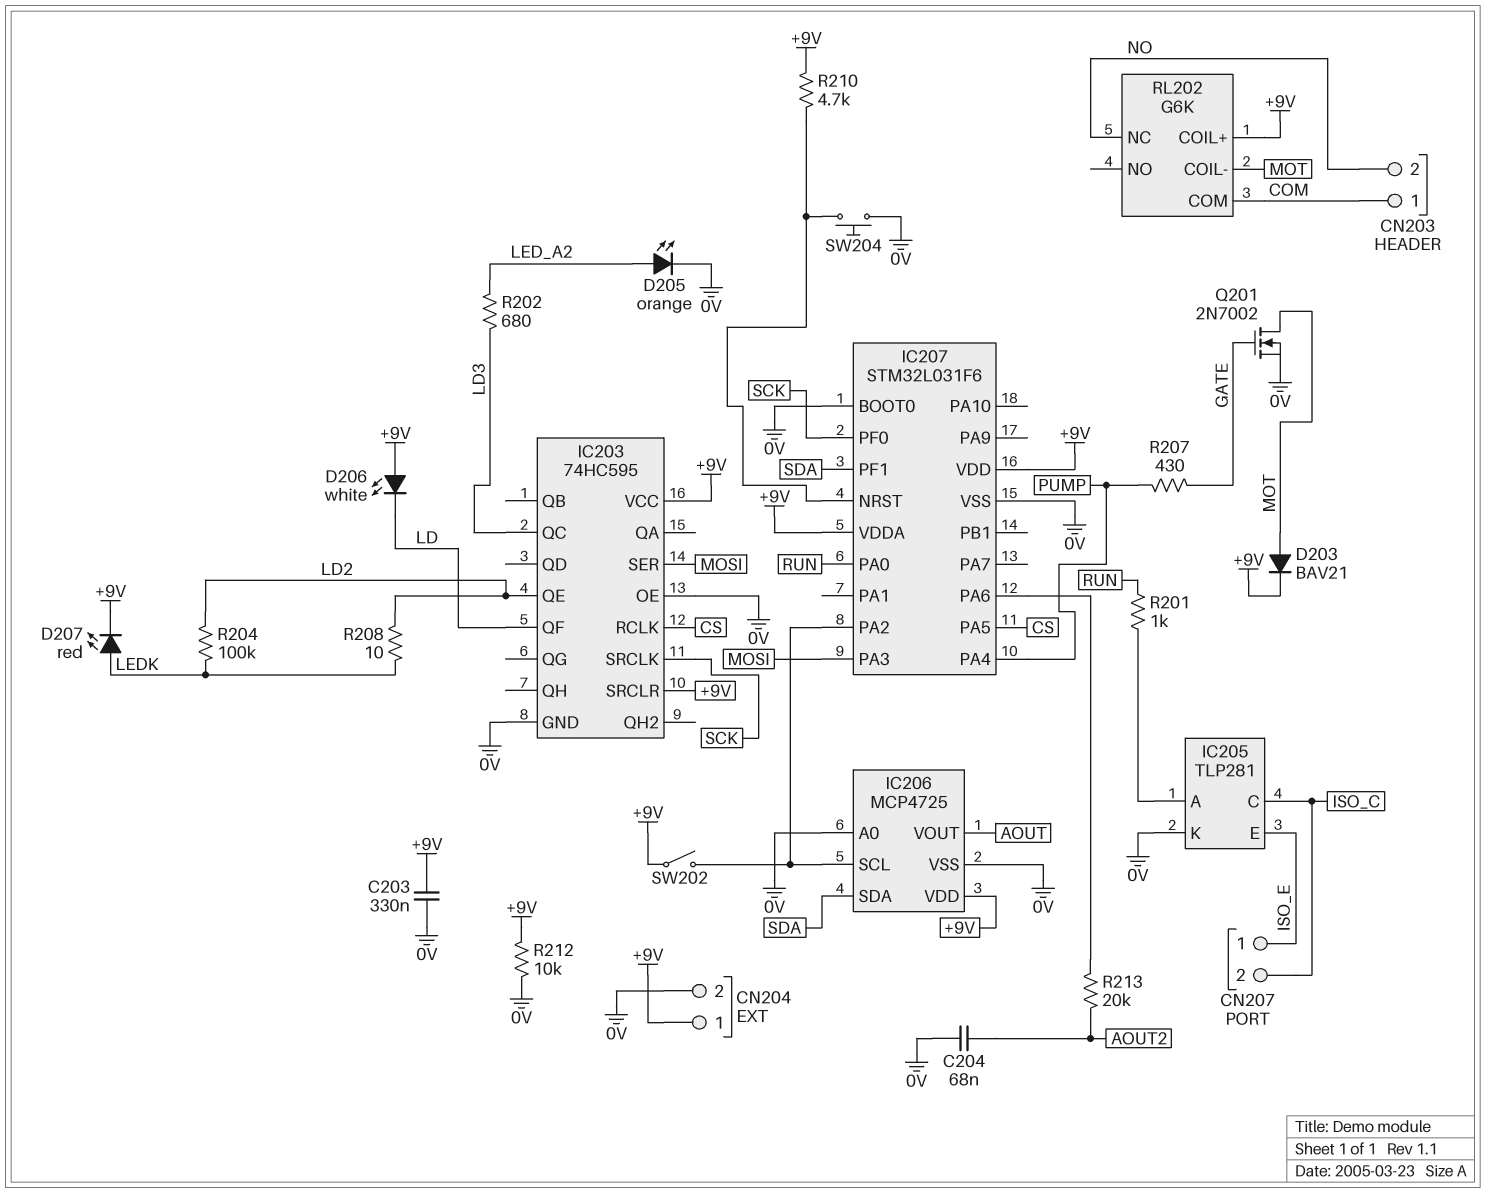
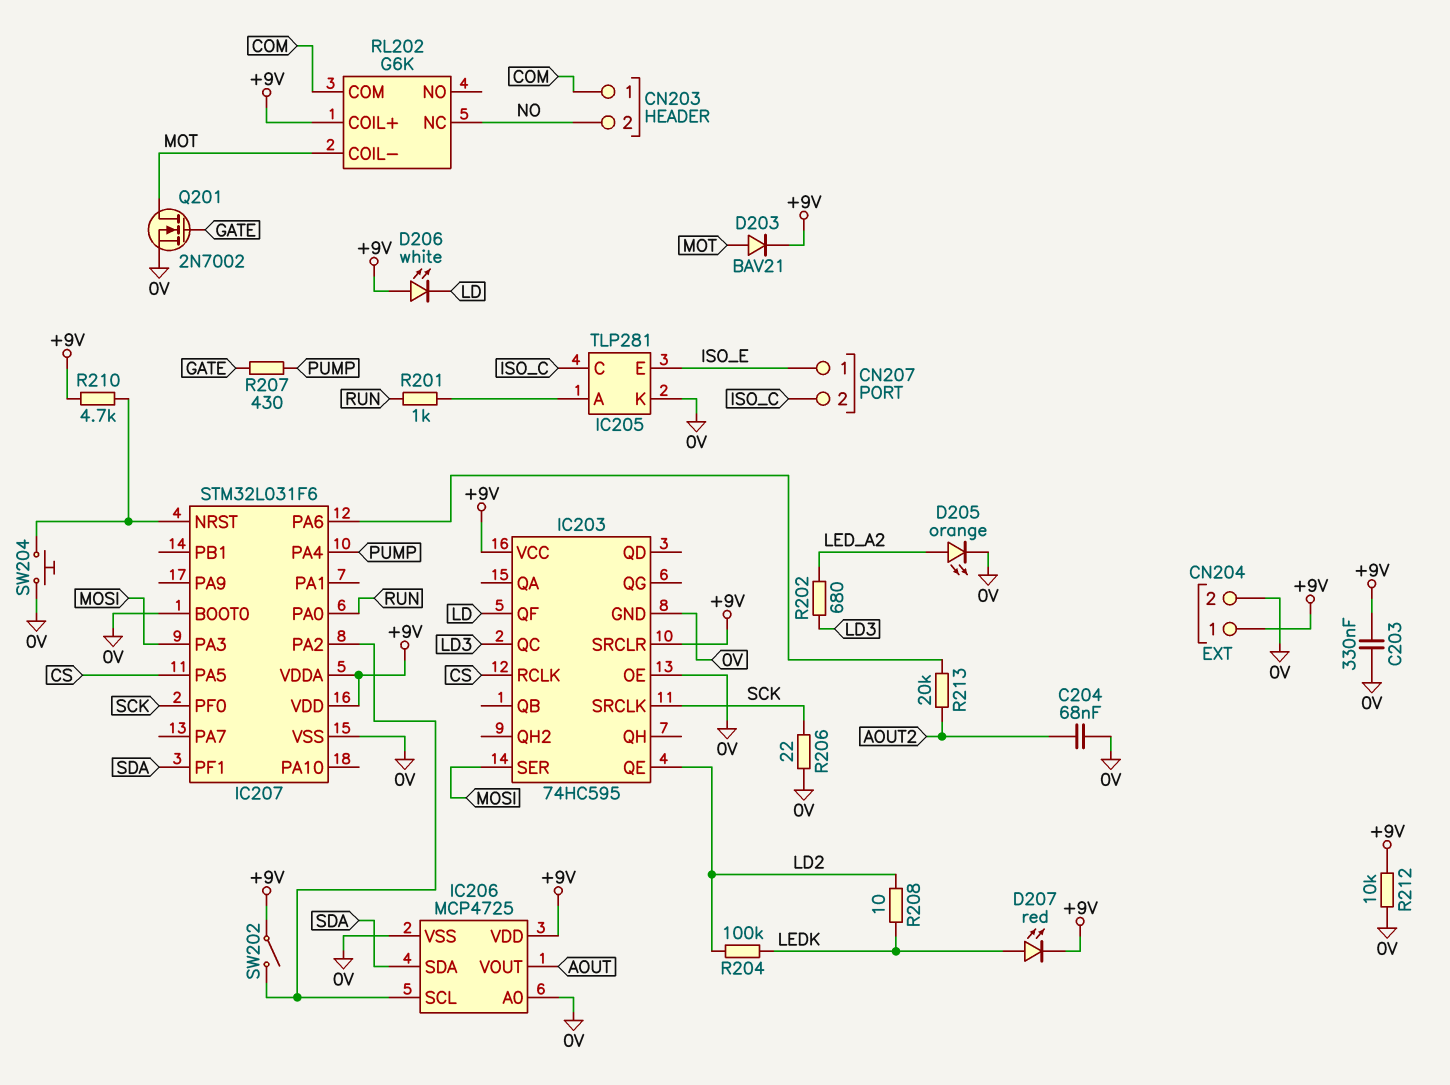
R206: none -> 22 (0V, SCK)

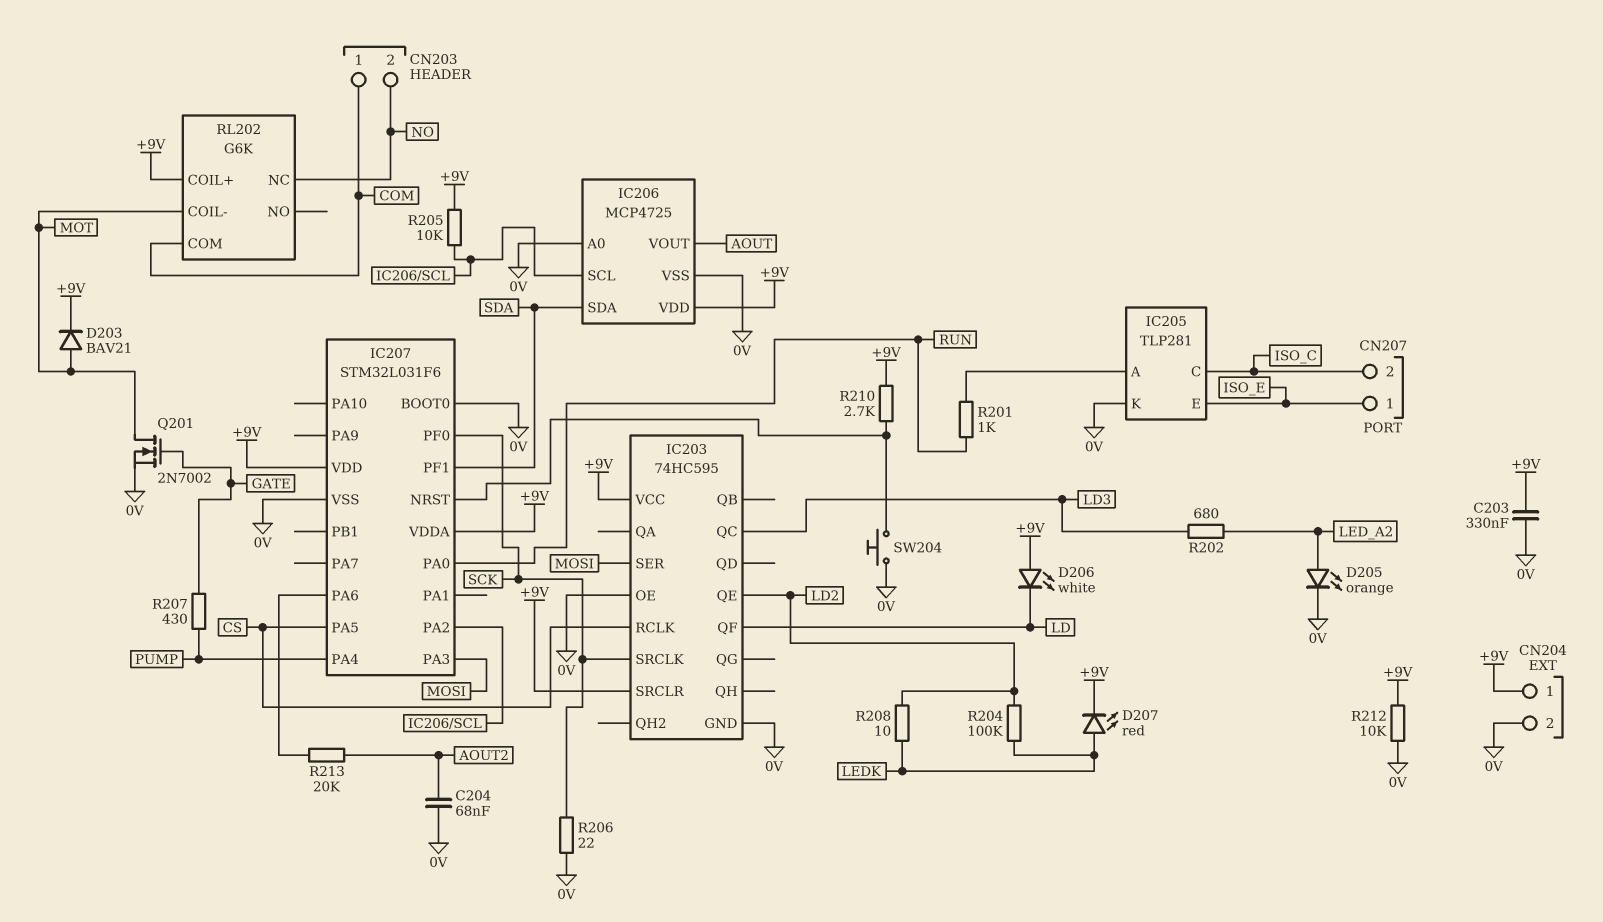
R205: none -> 10k (+9V, IC206/SCL)
R210: 4.7k (+9V, IC207/NRST) -> 2.7k (+9V, IC207/NRST)
SW202: switch (+9V, IC206/SCL) -> none

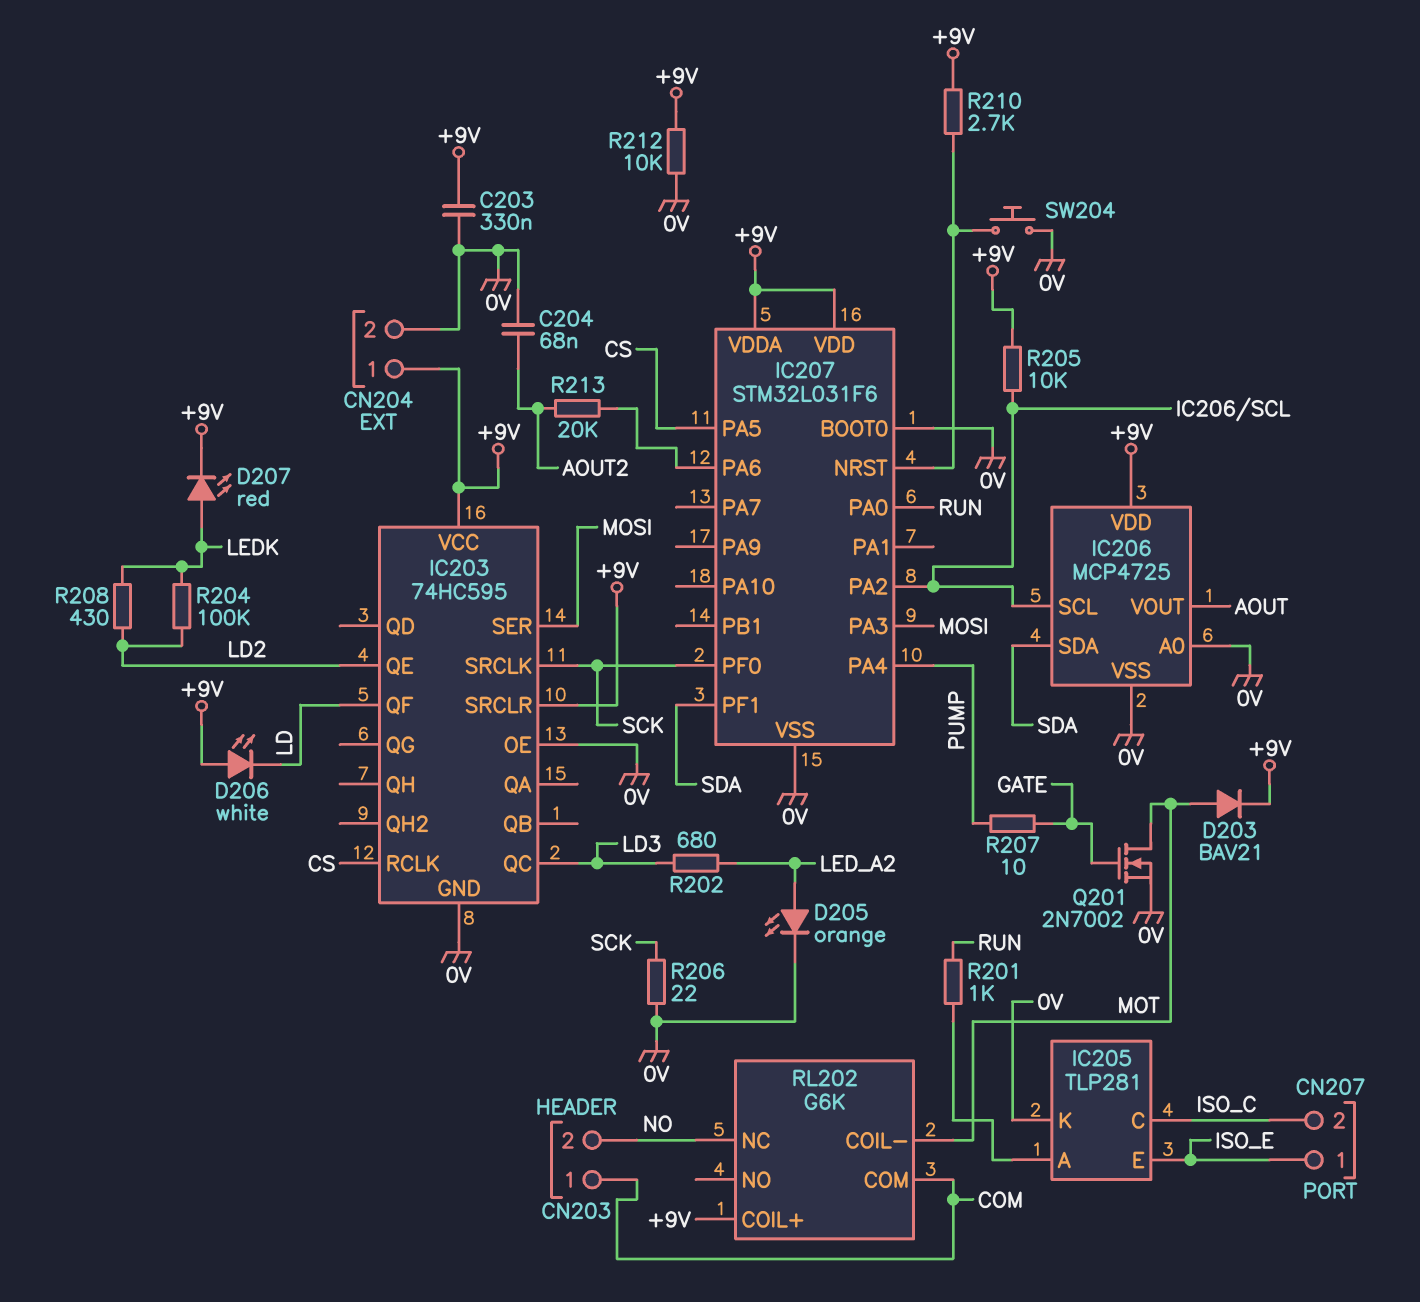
R207: 430 (GATE, PUMP) -> 10 (GATE, PUMP)
R208: 10 (LD2, LEDK) -> 430 (LD2, LEDK)

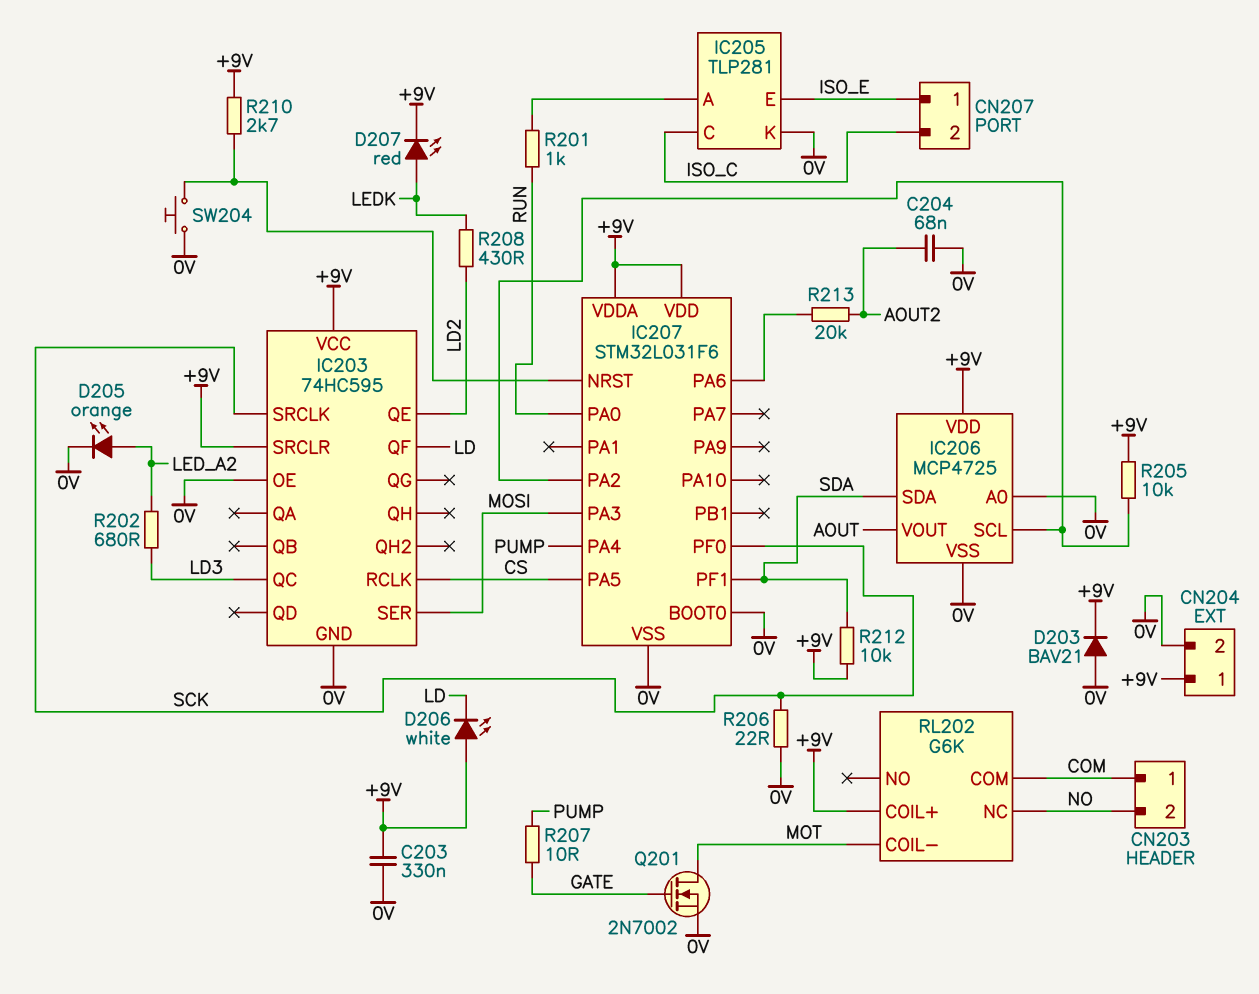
D203: diode BAV21 (A MOT, K +9V) -> diode BAV21 (A 0V, K +9V)
R204: 100k (LD2, LEDK) -> none
R212: 10k (+9V, 0V) -> 10k (+9V, SDA)

